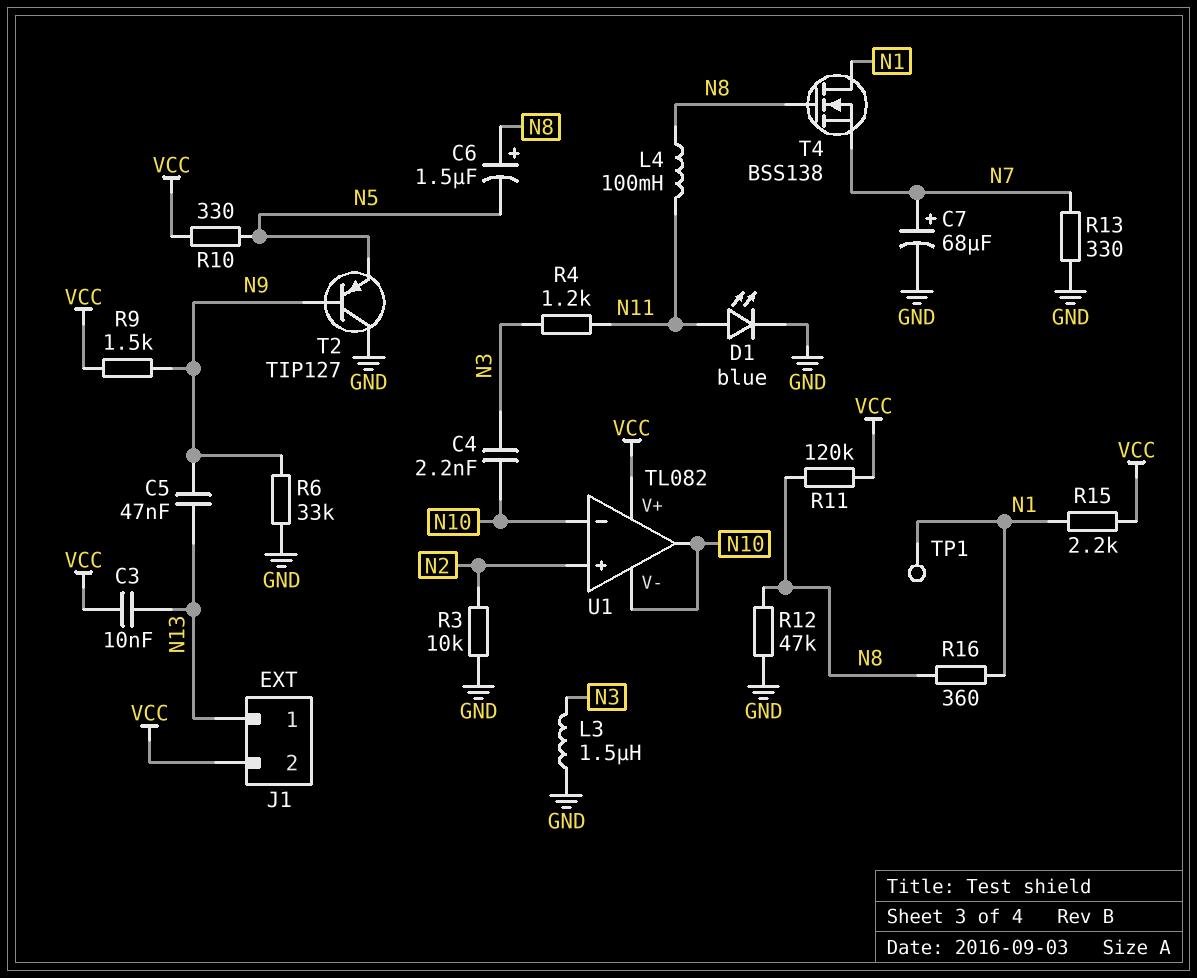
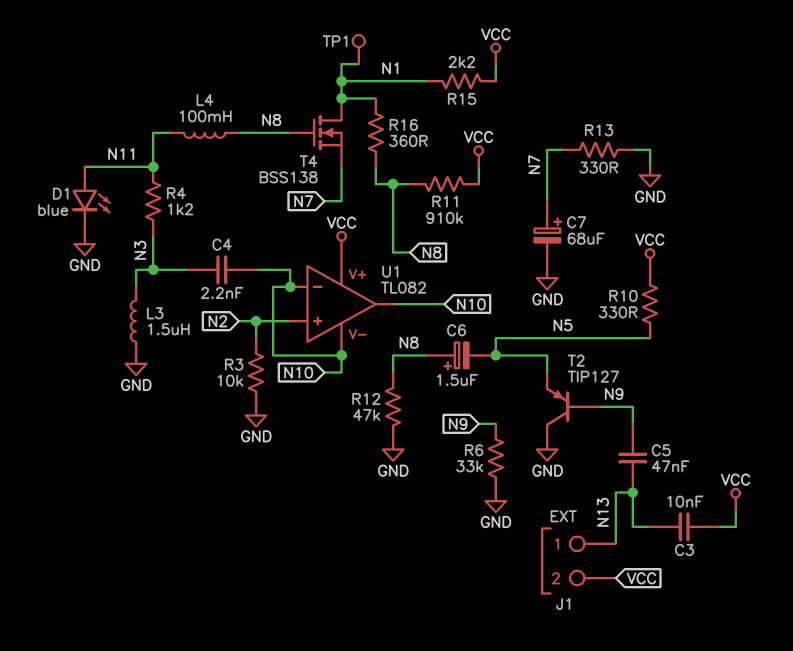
R9: 1.5k (N9, VCC) -> none
R11: 120k (N8, VCC) -> 910k (N8, VCC)

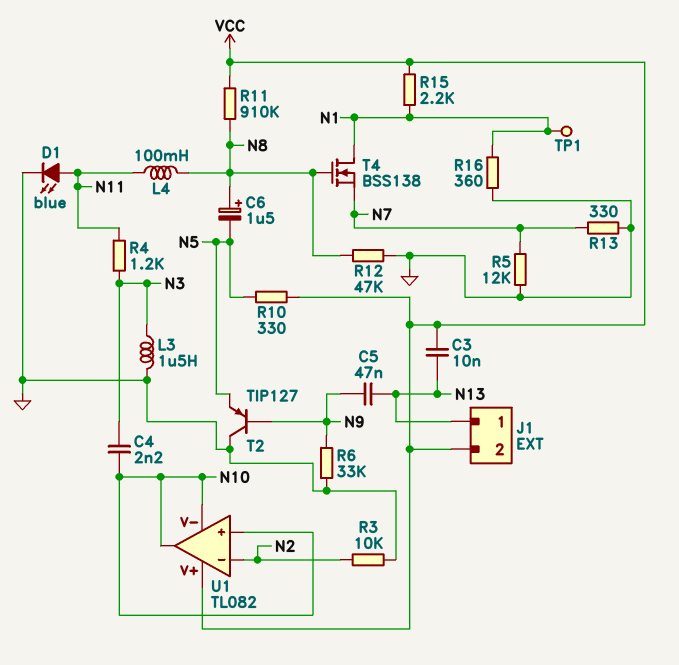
C7: 68uF (plus N7, minus GND) -> none
R5: none -> 12k (GND, N7)
R16: 360 (N1, N8) -> 360 (GND, N1)
U1 pin in+: N2 -> N10
U1 pin in-: N10 -> N2

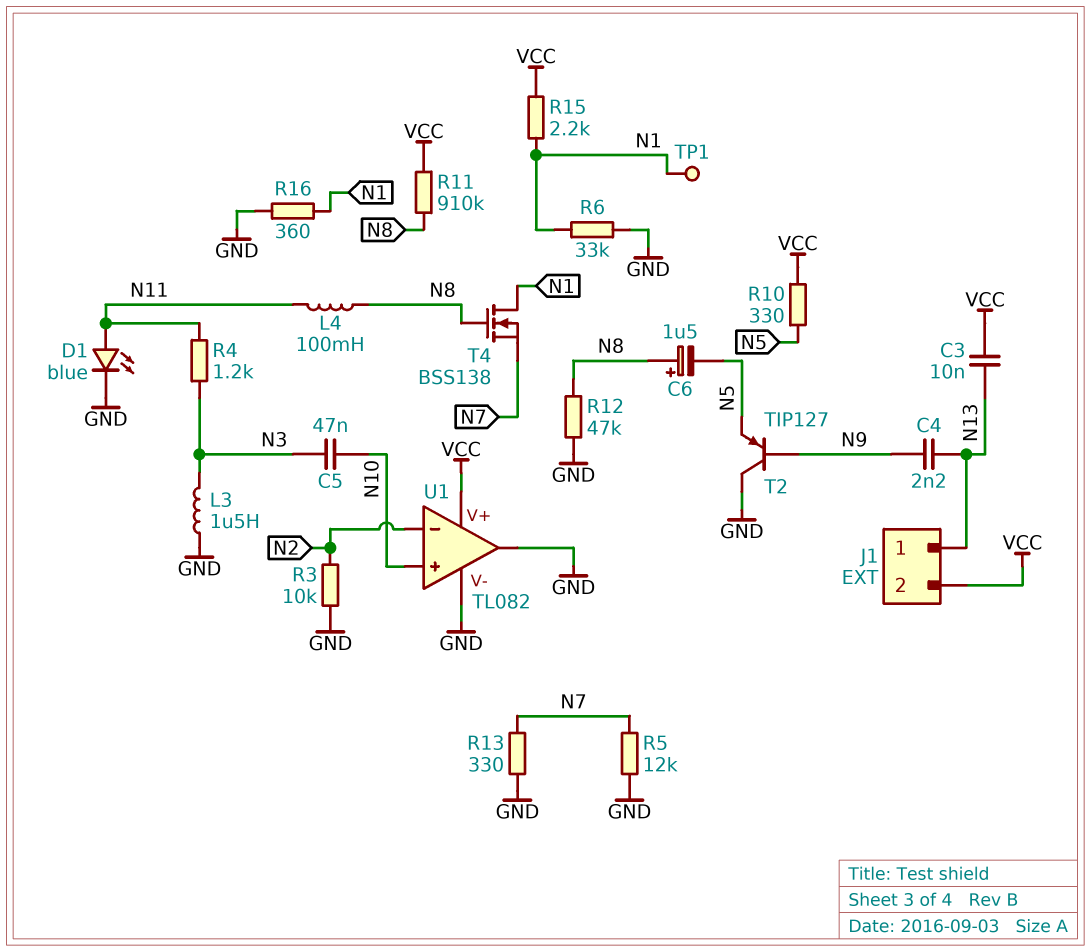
C4: 2.2nF (N3, N10) -> 2.2nF (N9, N13)
C5: 47nF (N9, N13) -> 47nF (N3, N10)
R6: 33k (GND, N9) -> 33k (GND, N1)
U1 pin V-: N10 -> GND
U1 pin out: N10 -> GND

